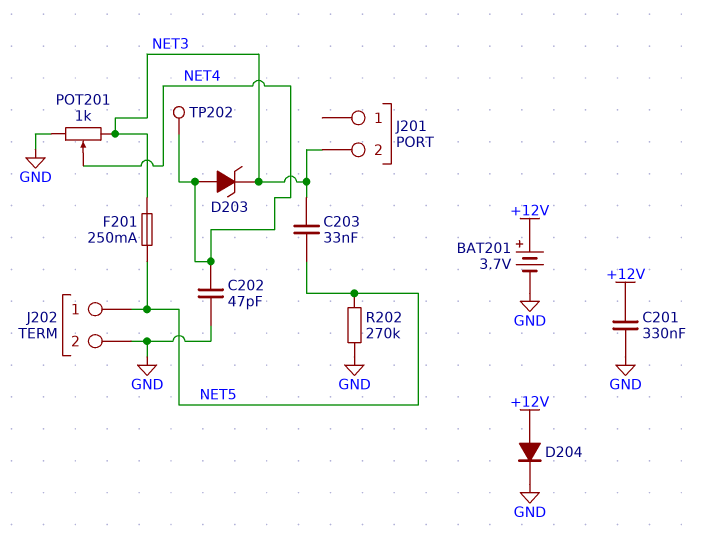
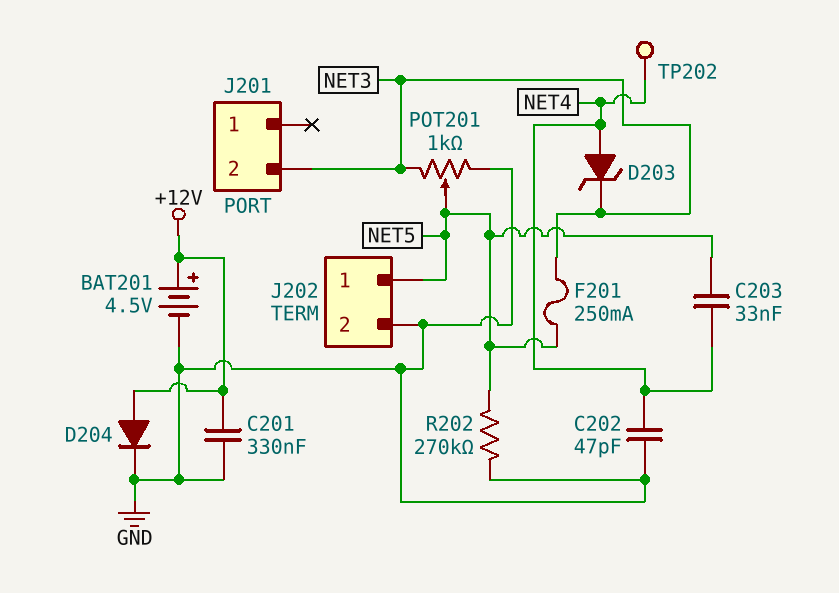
BAT201: 3.7V (plus +12V, minus GND) -> 4.5V (plus +12V, minus GND)
C203: 33nF (NET3, NET5) -> 33nF (NET4, NET5)
POT201: 1k (GND, NET3, wiper NET4) -> 1k (GND, NET3, wiper NET5)

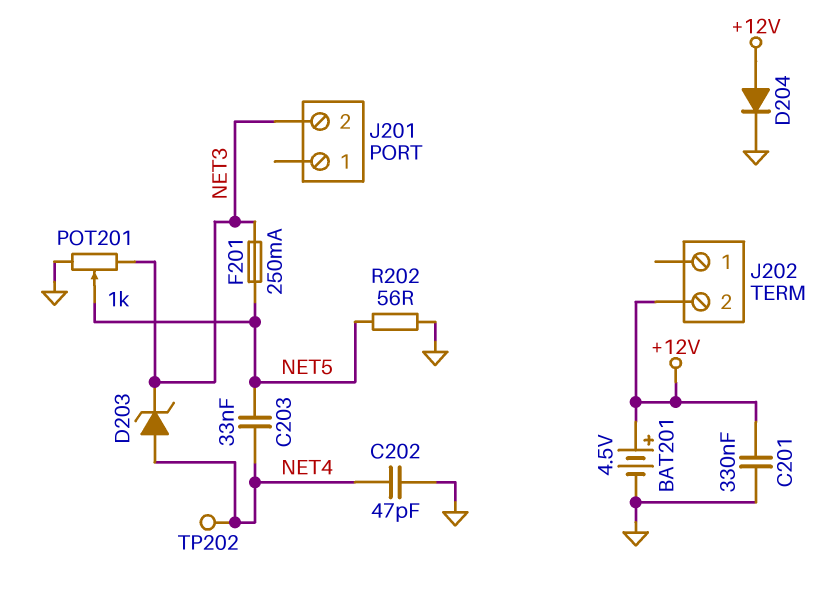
J202 pin 1: NET5 -> none
J202 pin 2: GND -> +12V
R202: 270k (GND, NET5) -> 56 (GND, NET5)

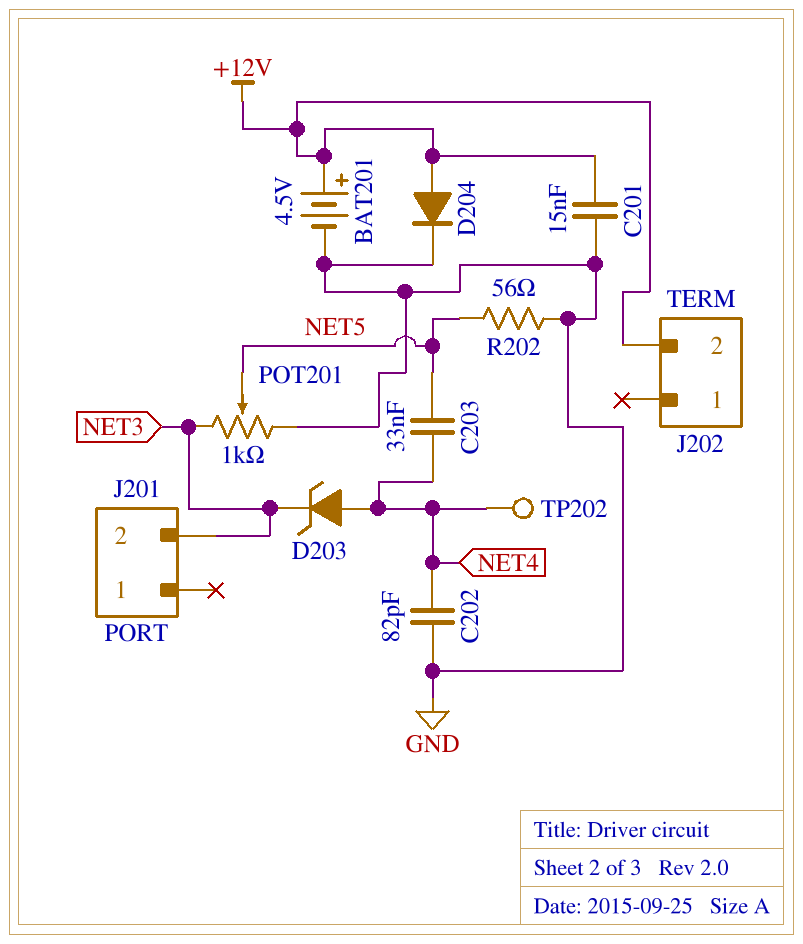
C201: 330nF (+12V, GND) -> 15nF (+12V, GND)
C202: 47pF (GND, NET4) -> 82pF (GND, NET4)
F201: 250mA (NET3, NET5) -> none

